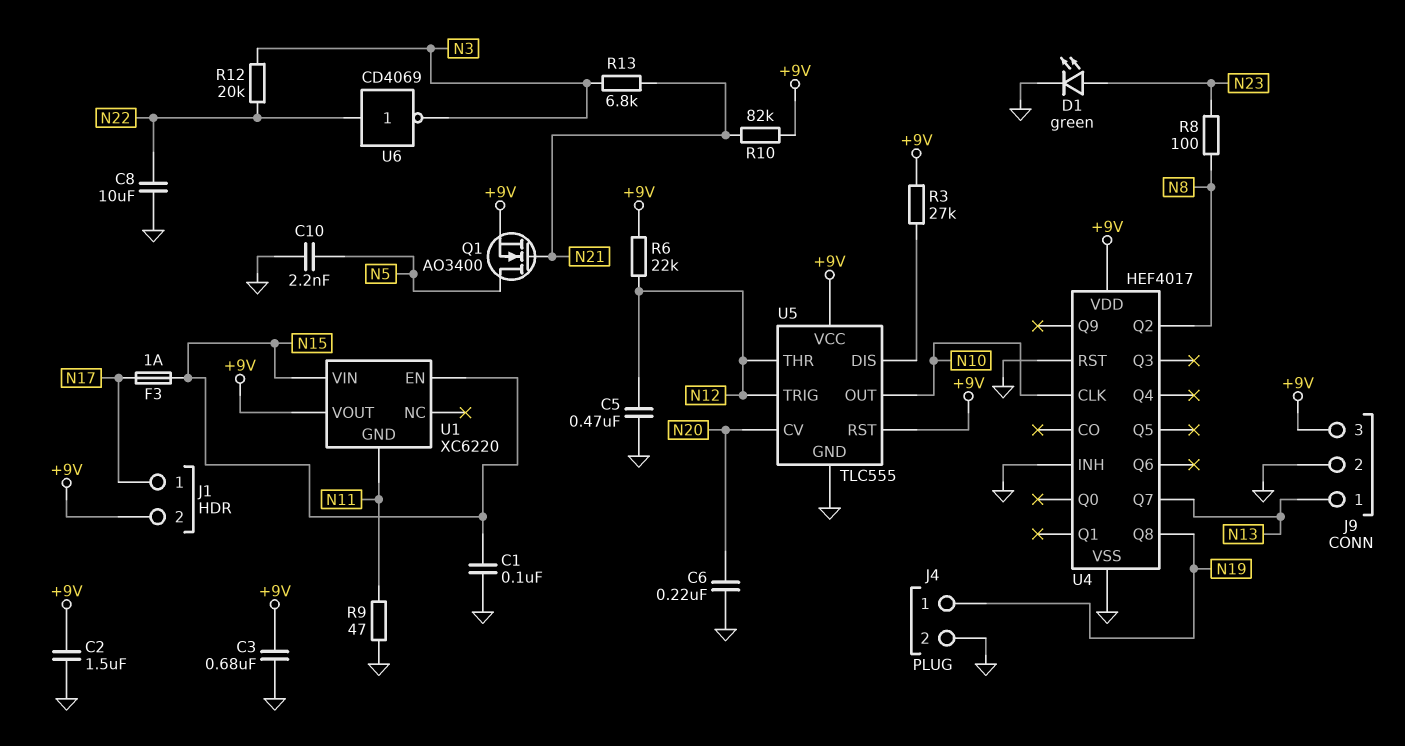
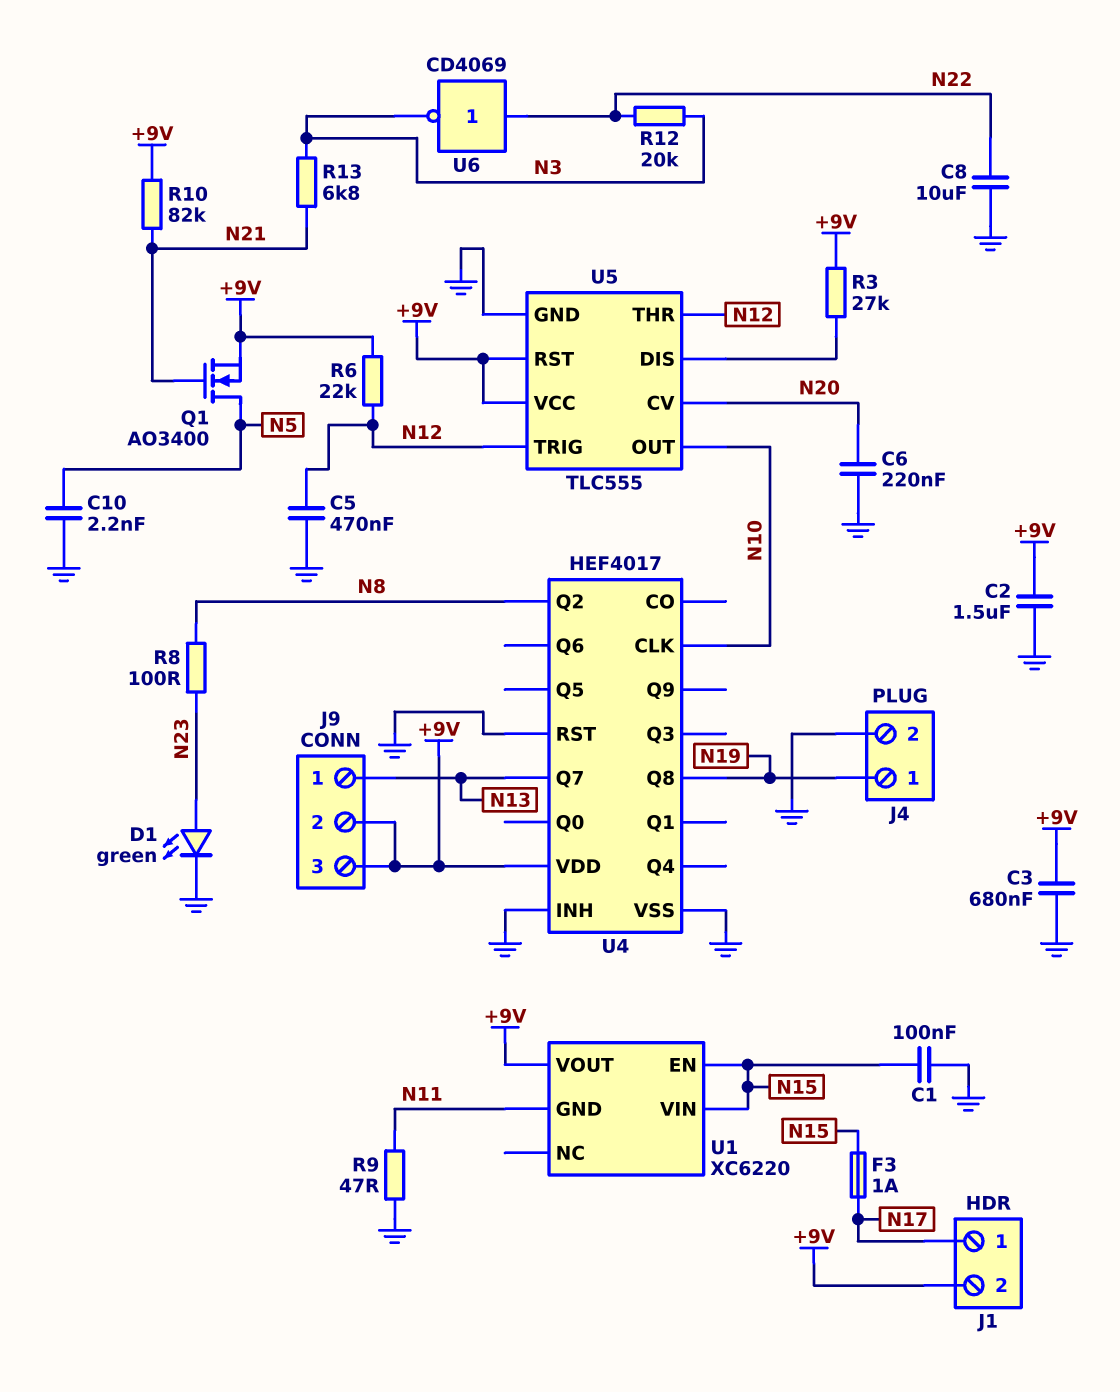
J9 pin 2: GND -> +9V

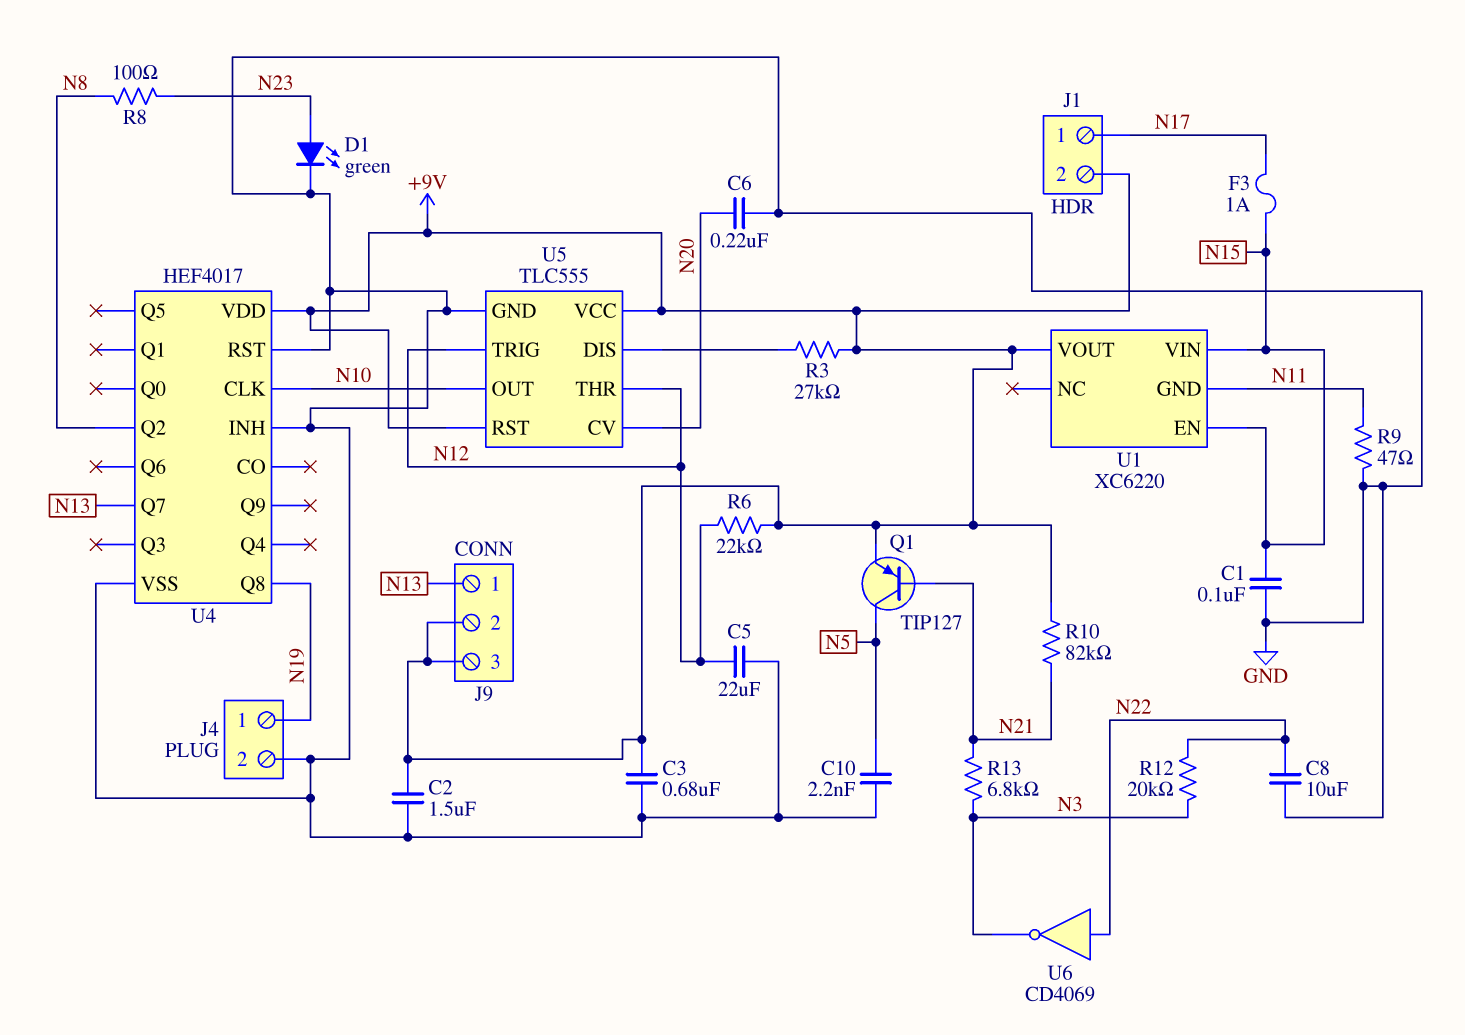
C5: 470nF (GND, N12) -> 22uF (GND, N12)
Q1: NMOS AO3400 (G N21, D N5, S +9V) -> PNP TIP127 (B N21, C N5, E +9V)

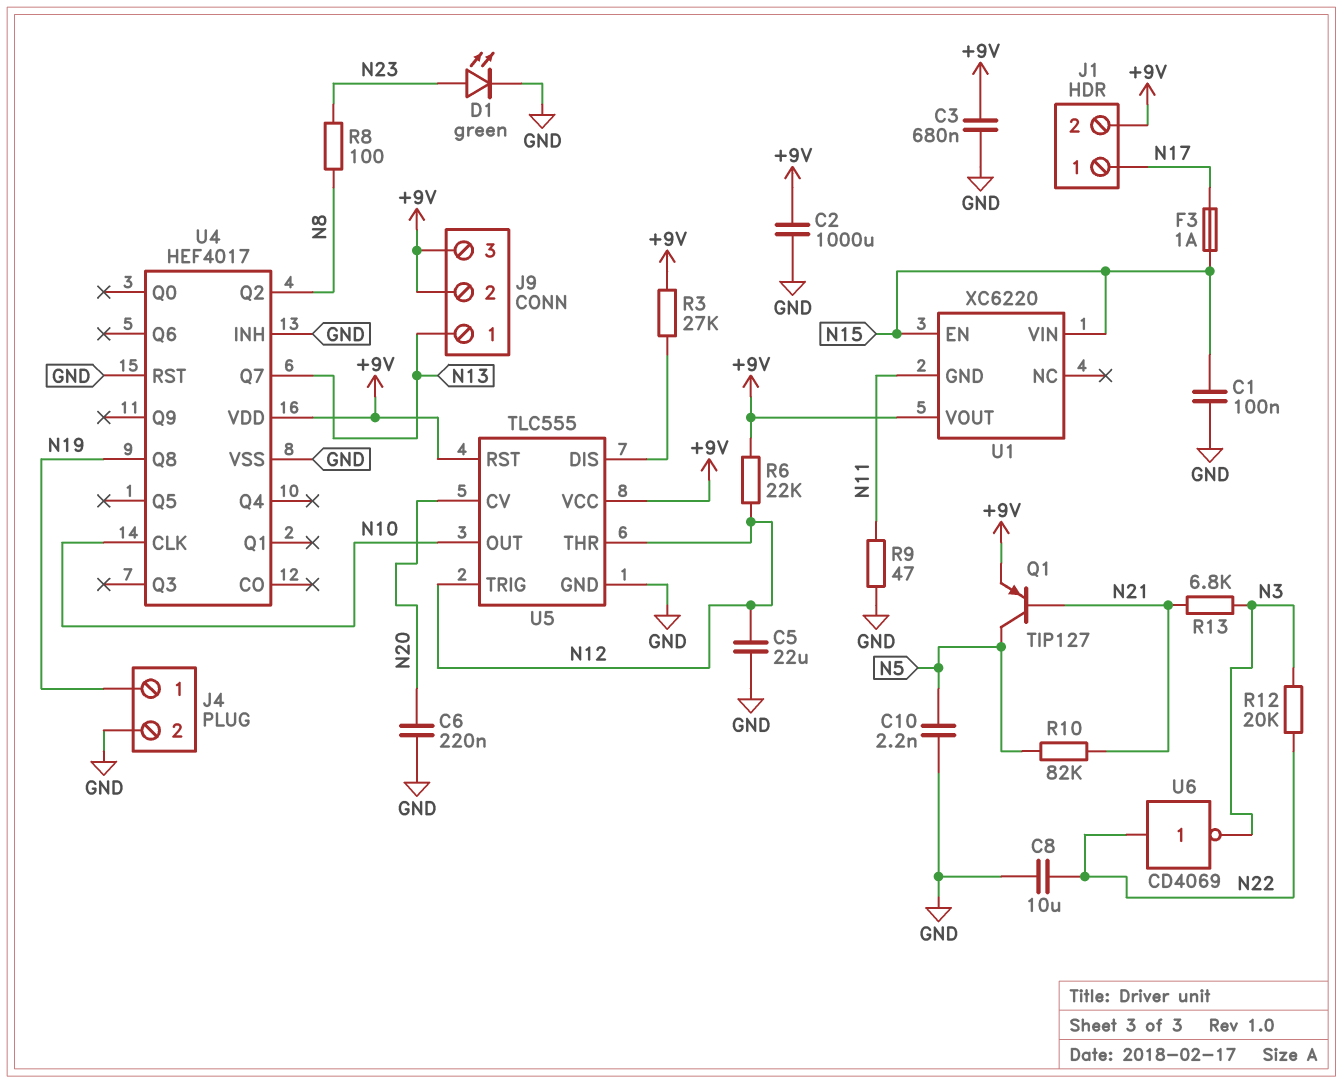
C2: 1.5uF (+9V, GND) -> 1000uF (+9V, GND)
R10: 82k (+9V, N21) -> 82k (N5, N21)

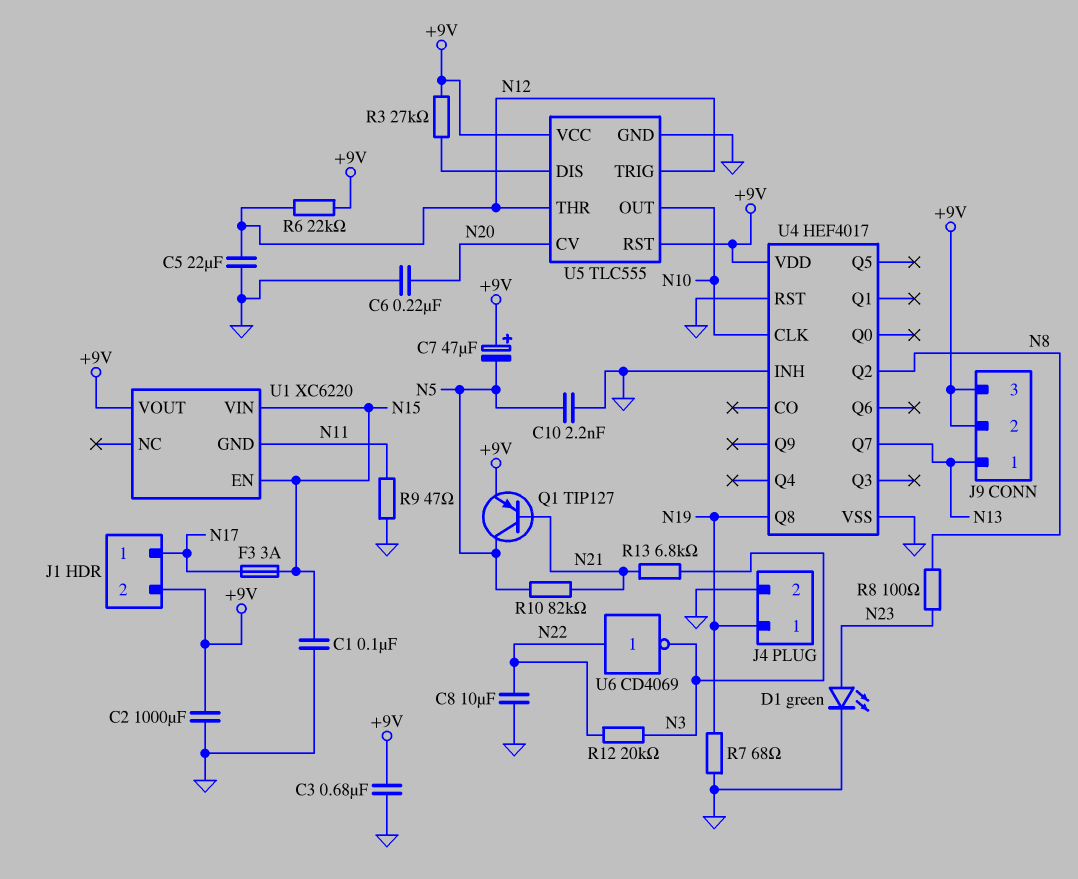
C7: none -> 47uF (plus +9V, minus N5)
F3: 1A (N15, N17) -> 3A (N15, N17)
R7: none -> 68 (GND, N19)

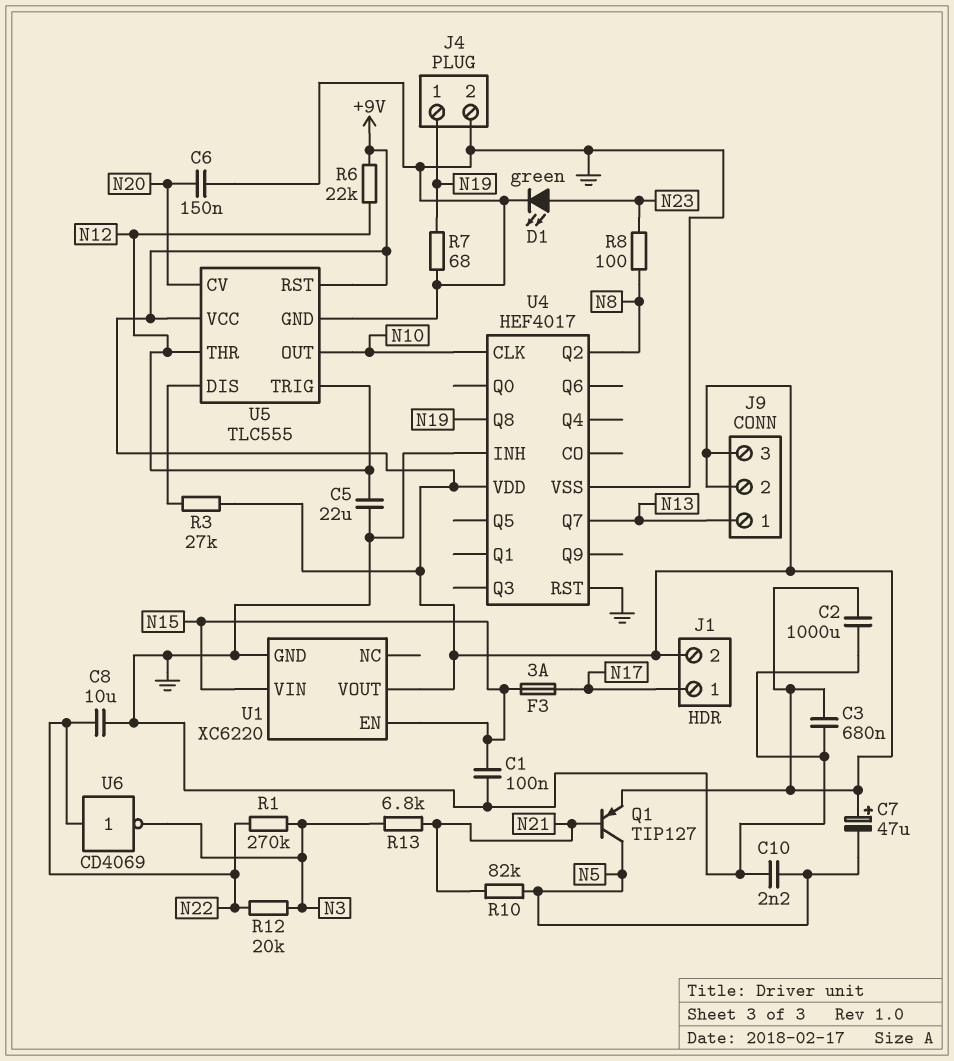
C6: 220nF (GND, N20) -> 150nF (GND, N20)
R1: none -> 270k (N3, N22)
R9: 47 (GND, N11) -> none
U1 pin GND: N11 -> GND

